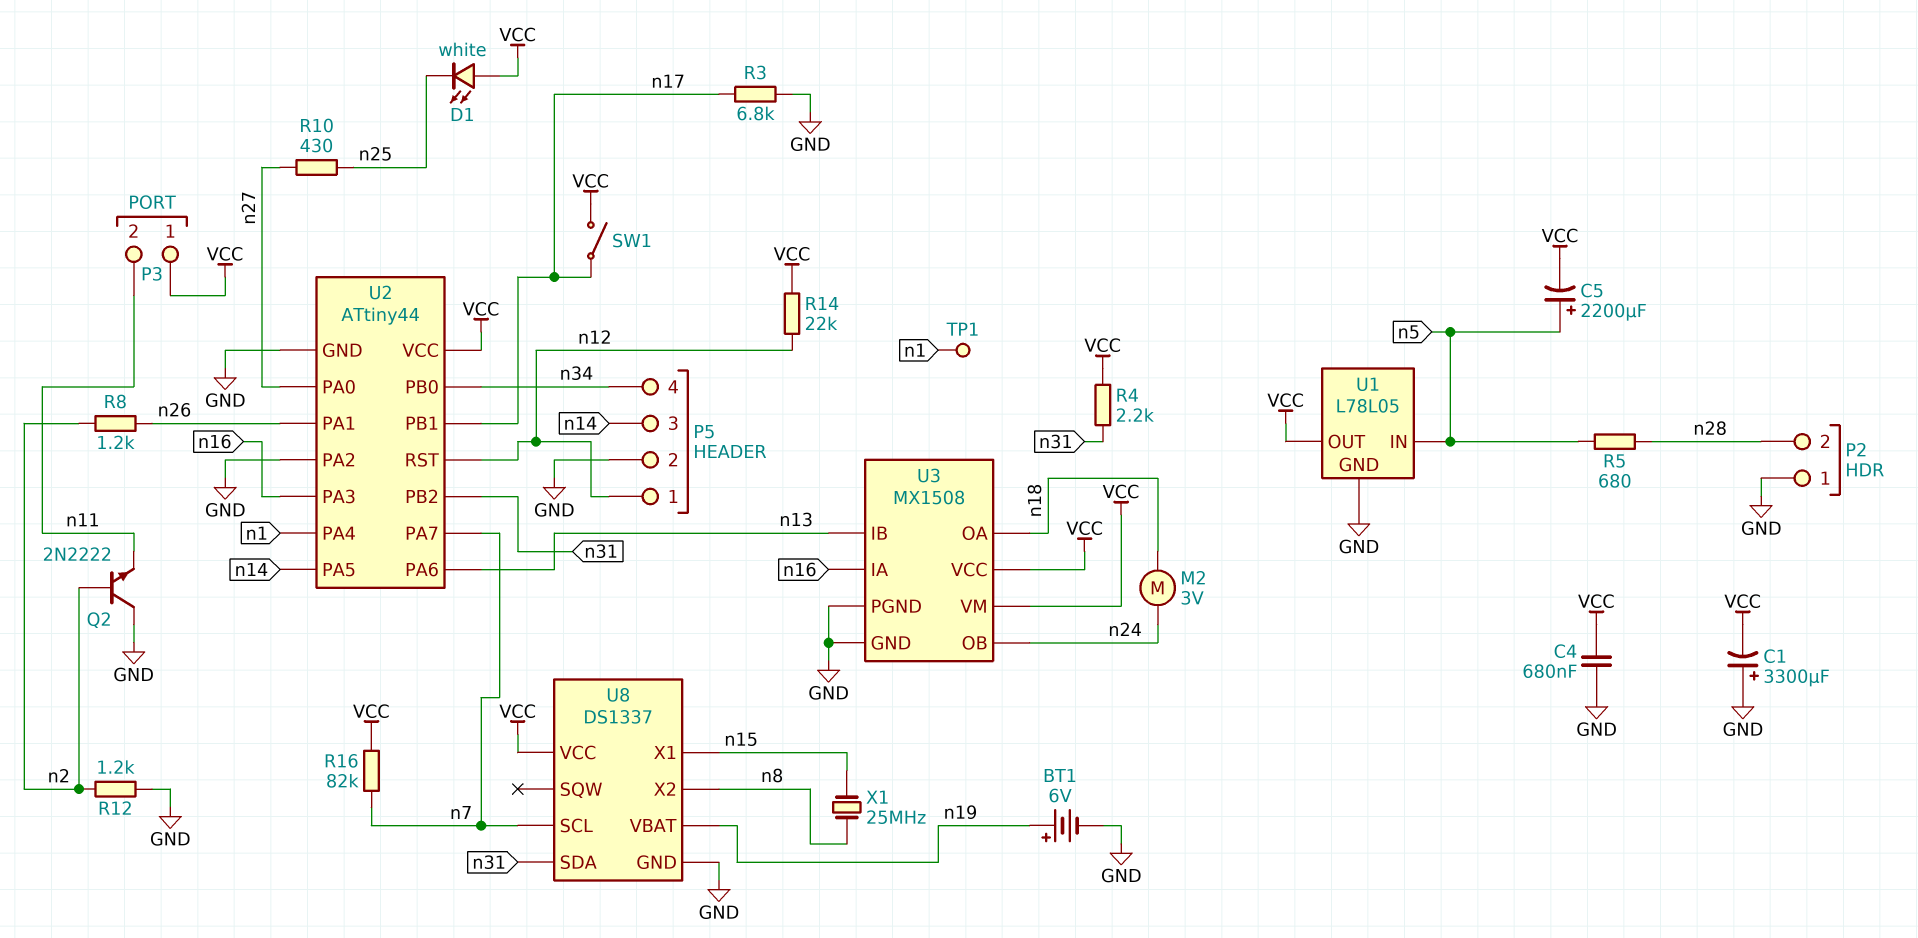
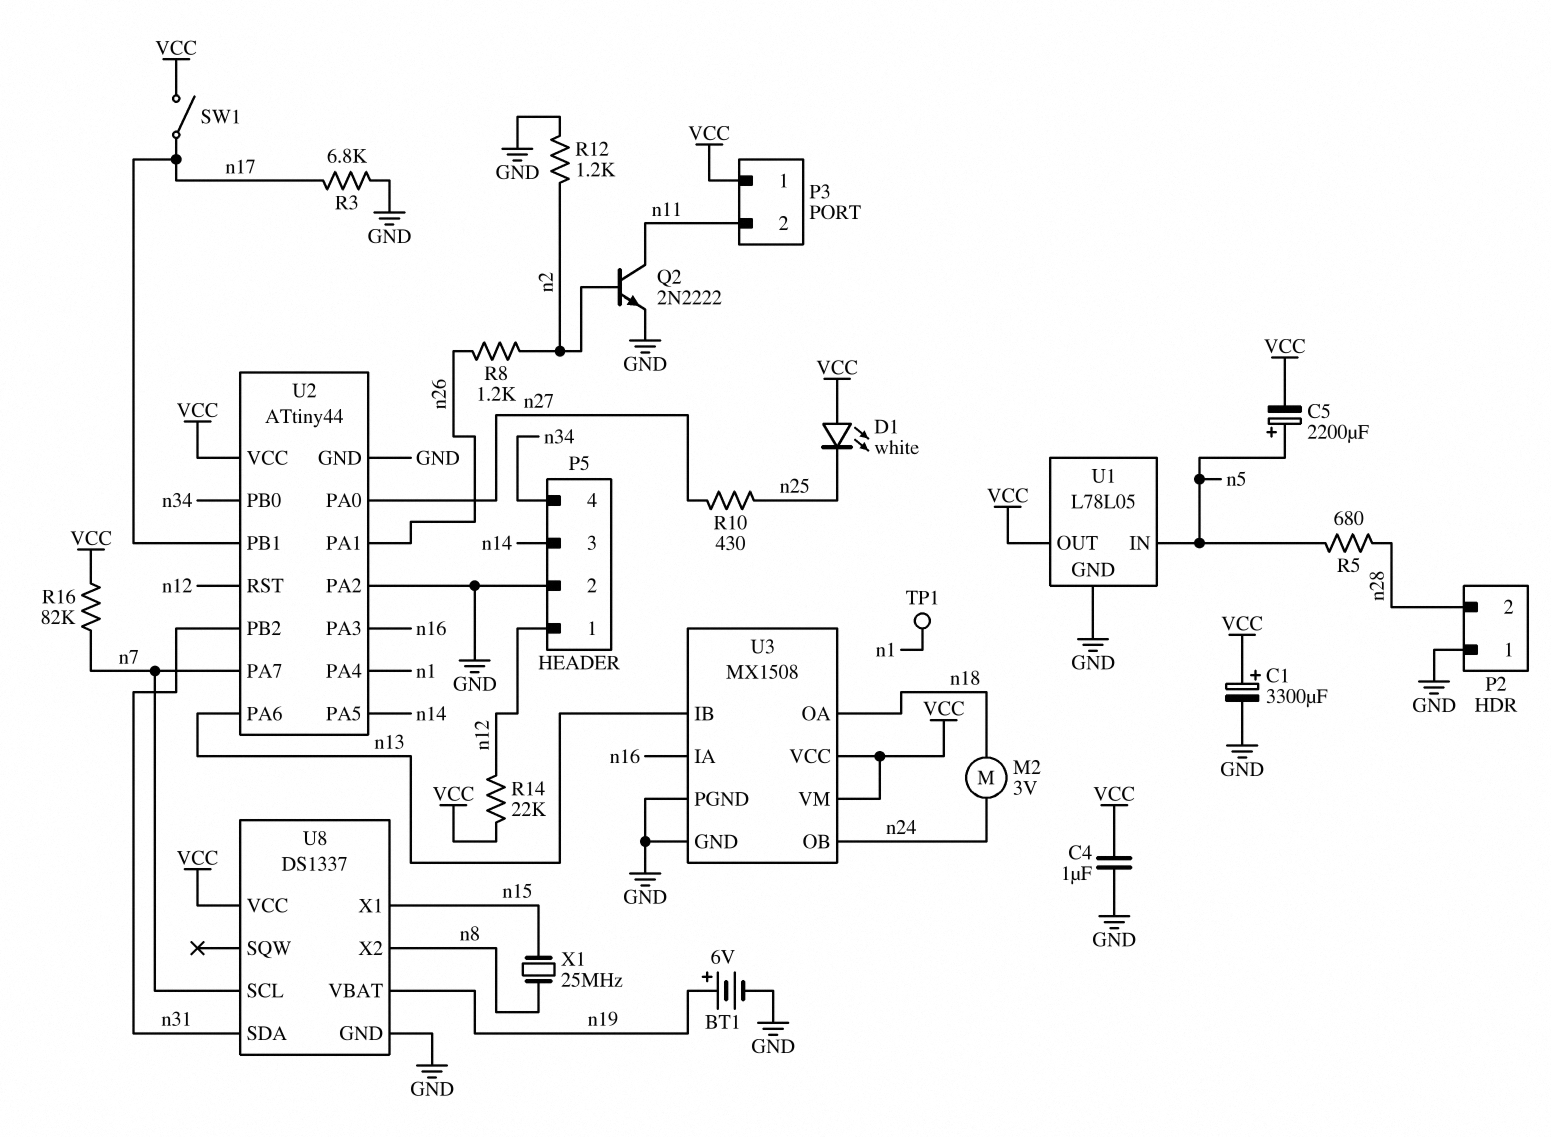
C1: 3300uF (plus GND, minus VCC) -> 3300uF (plus VCC, minus GND)
C4: 680nF (GND, VCC) -> 1uF (GND, VCC)
Q2: NPN 2N2222 (B n2, C GND, E n11) -> NPN 2N2222 (B n2, C n11, E GND)
R4: 2.2k (VCC, n31) -> none

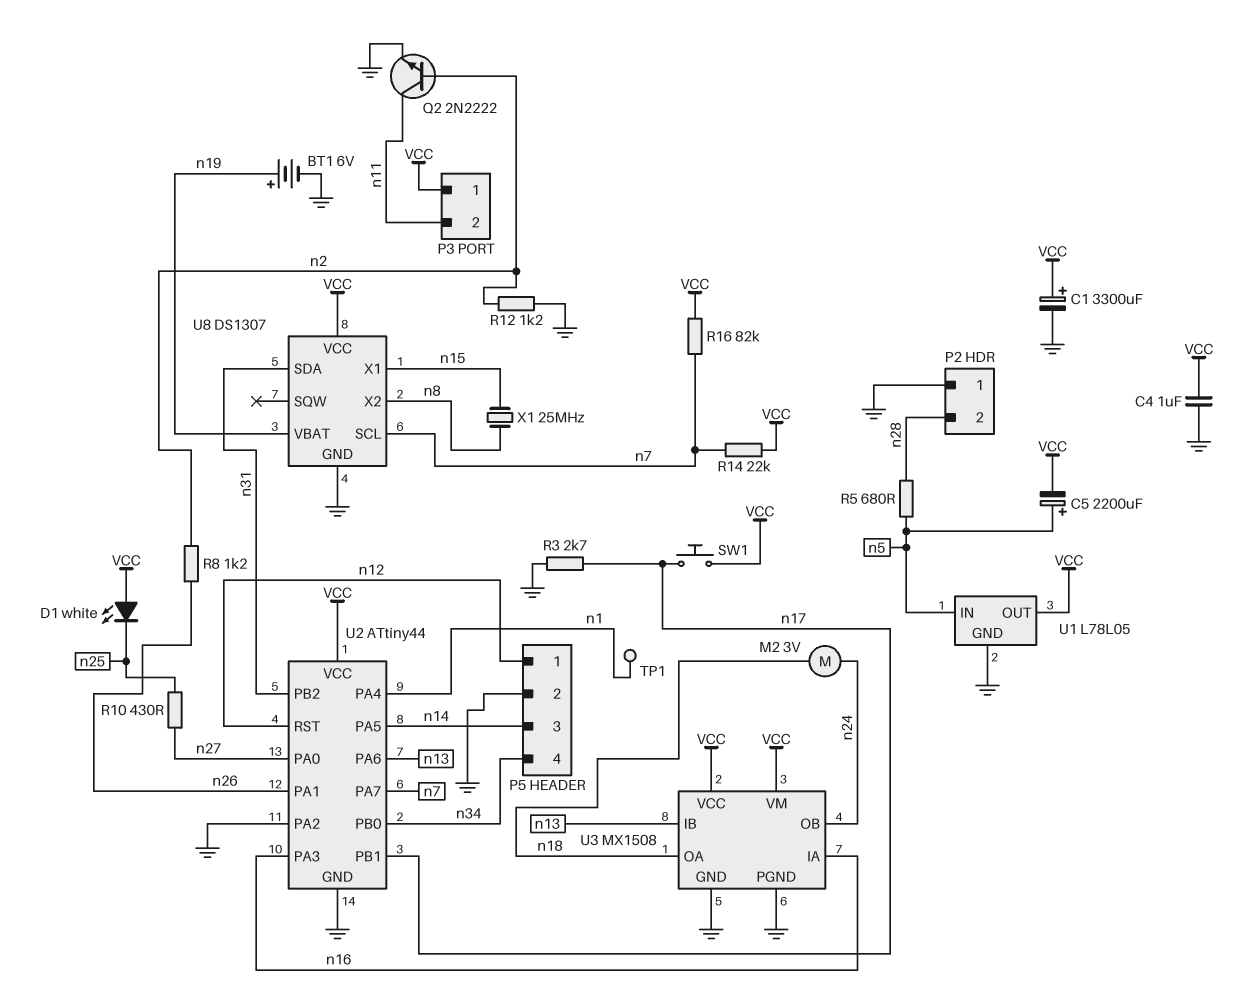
R3: 6.8k (GND, n17) -> 2.7k (GND, n17)
R14: 22k (VCC, n12) -> 22k (VCC, n7)
SW1: switch (VCC, n17) -> button (VCC, n17)
U8: DS1337 -> DS1307

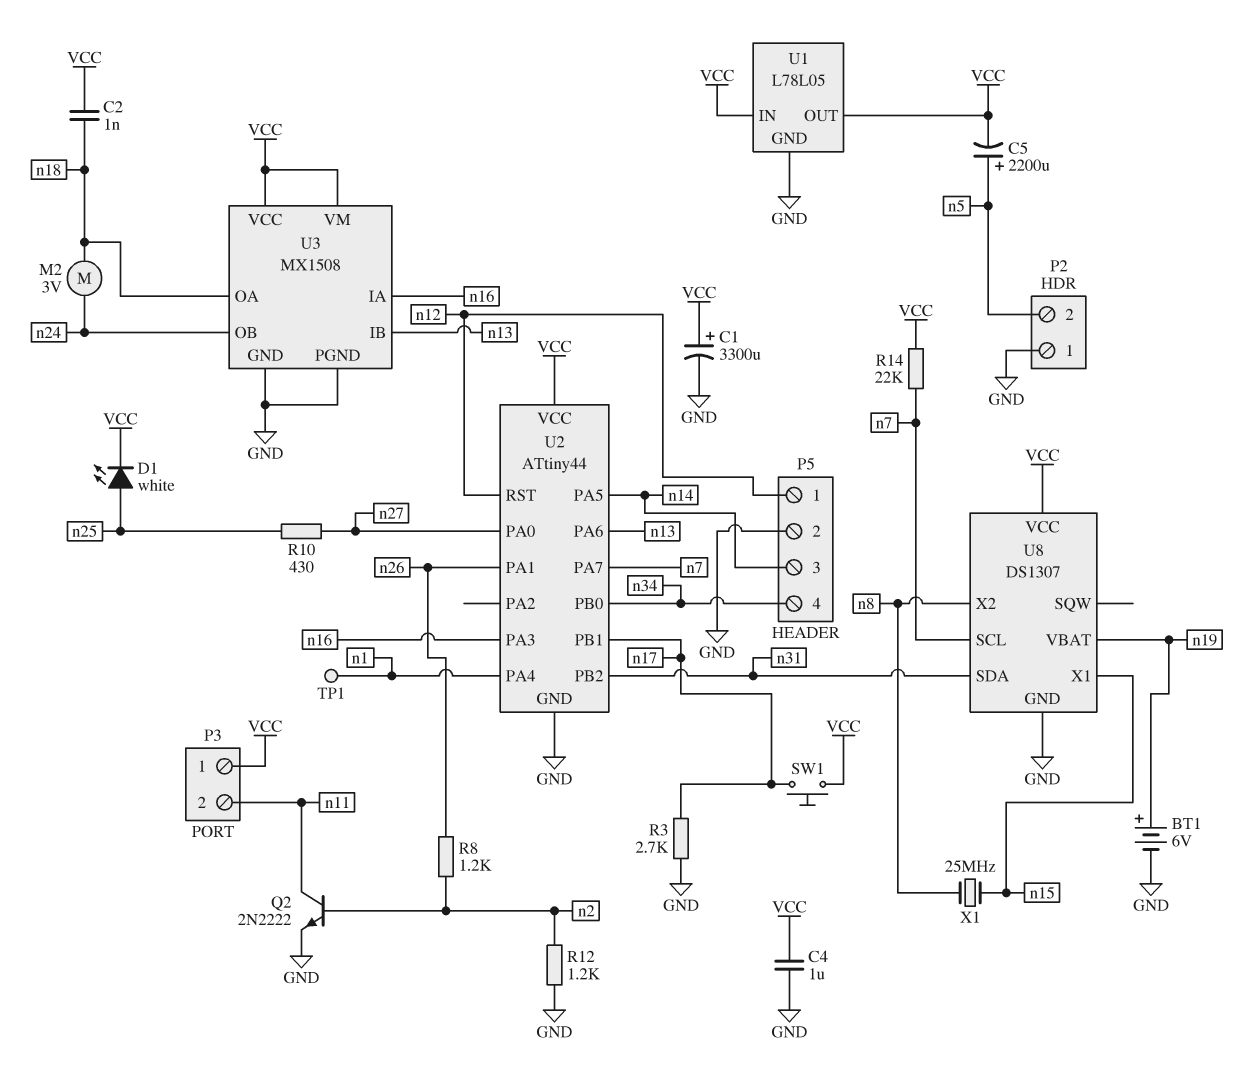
C2: none -> 1nF (VCC, n18)
D1: LED white (A VCC, K n25) -> LED white (A n25, K VCC)
P2 pin 2: n28 -> n5
R5: 680 (n5, n28) -> none
R16: 82k (VCC, n7) -> none
U1 pin IN: n5 -> VCC
U2 pin PA2: GND -> none

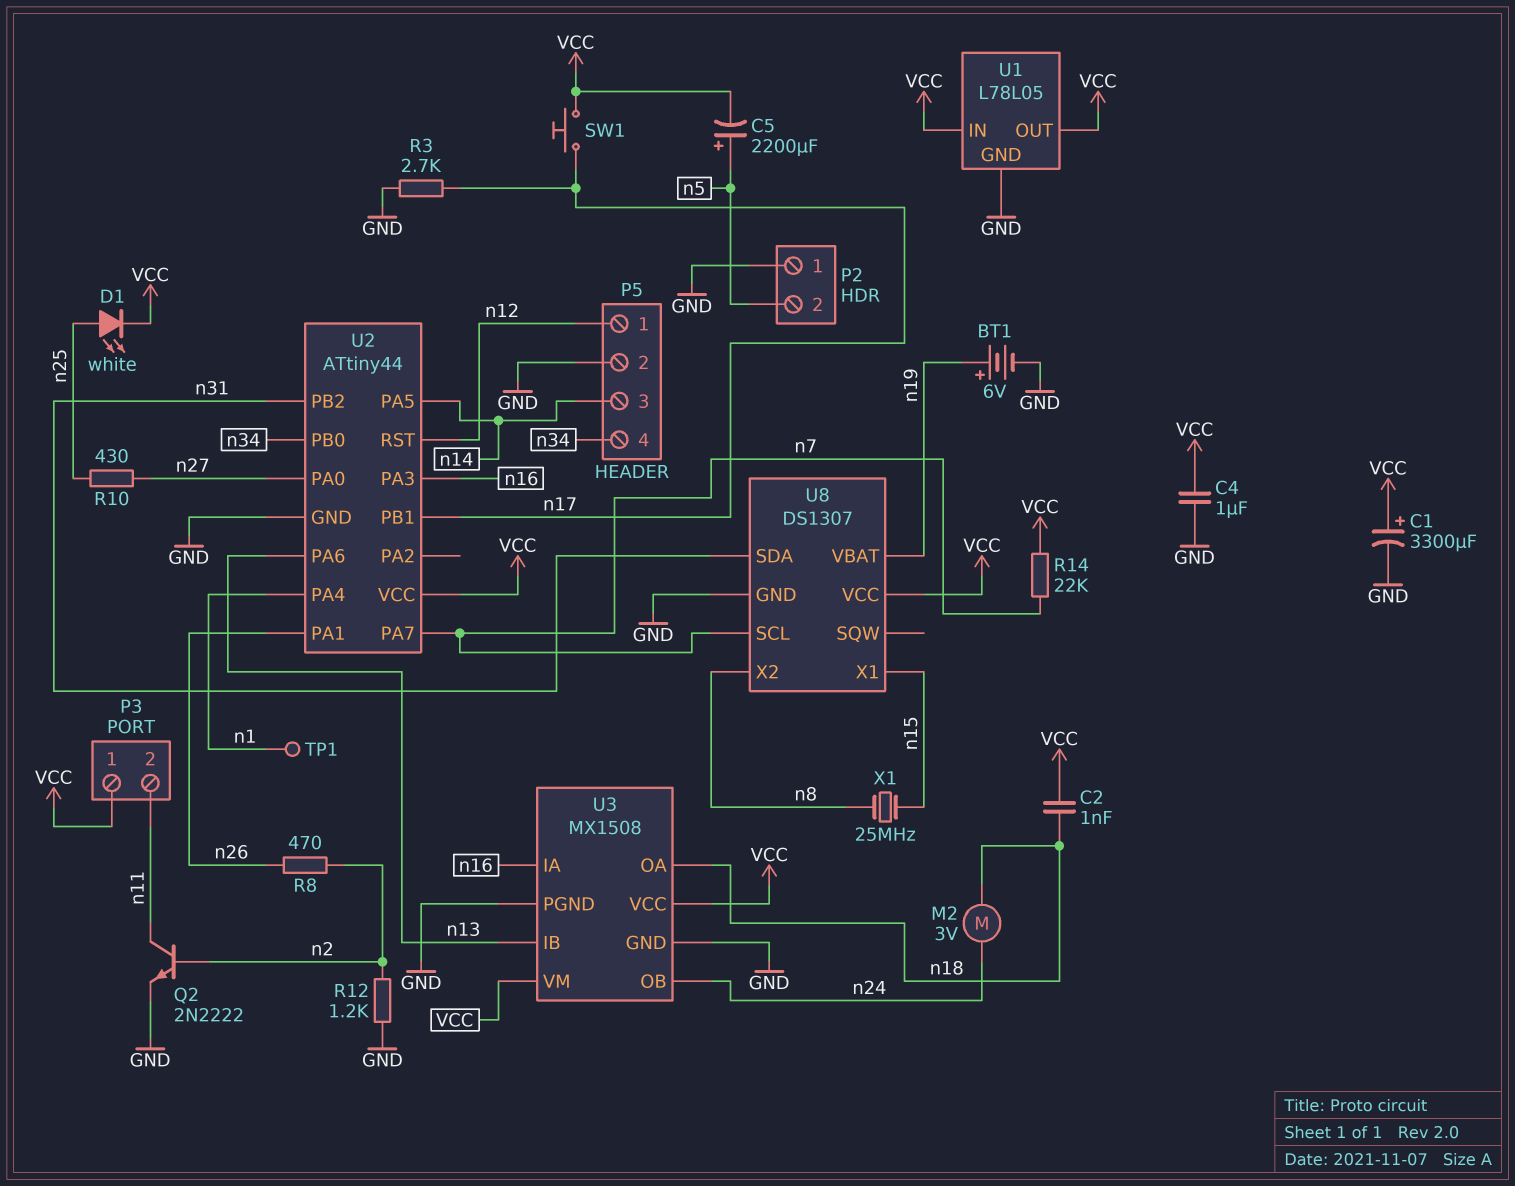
R8: 1.2k (n2, n26) -> 470 (n2, n26)

